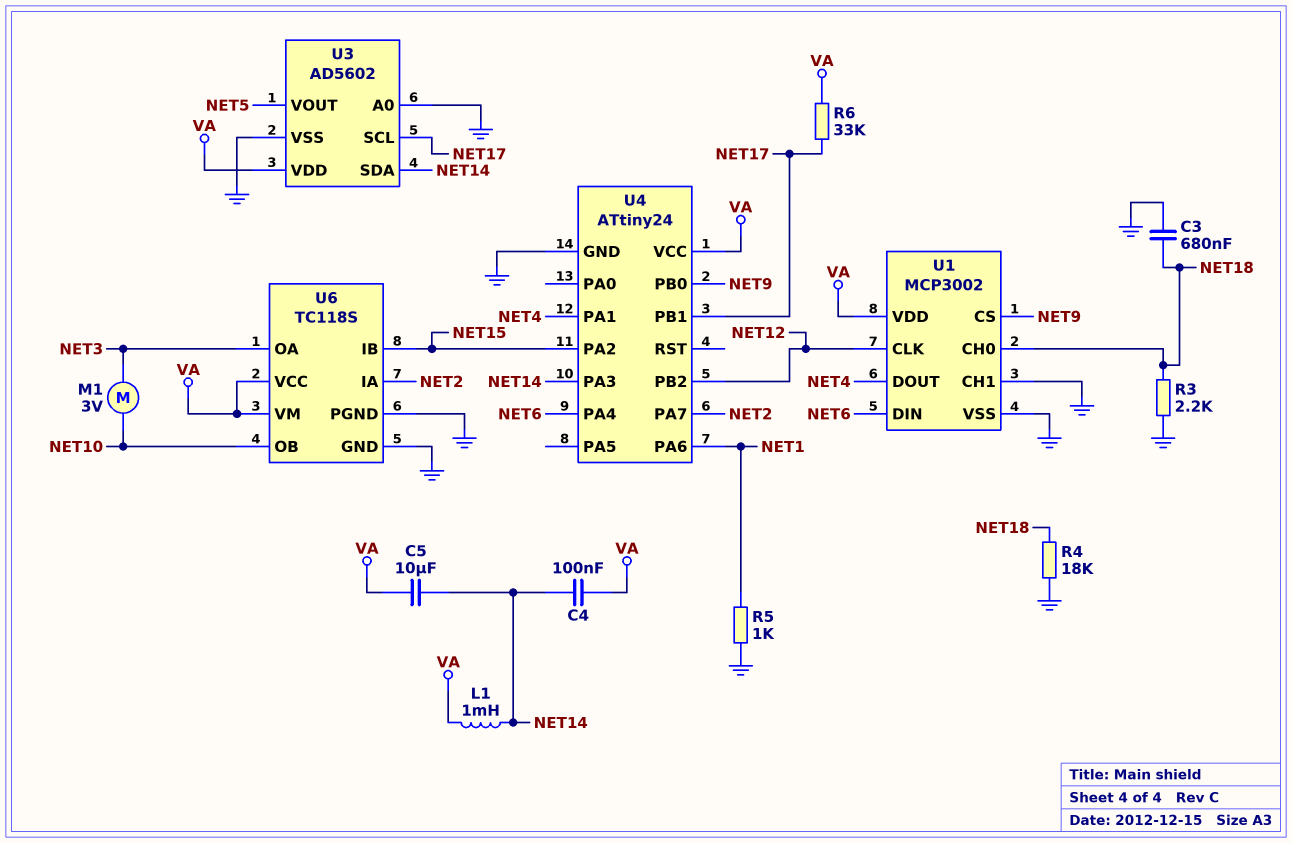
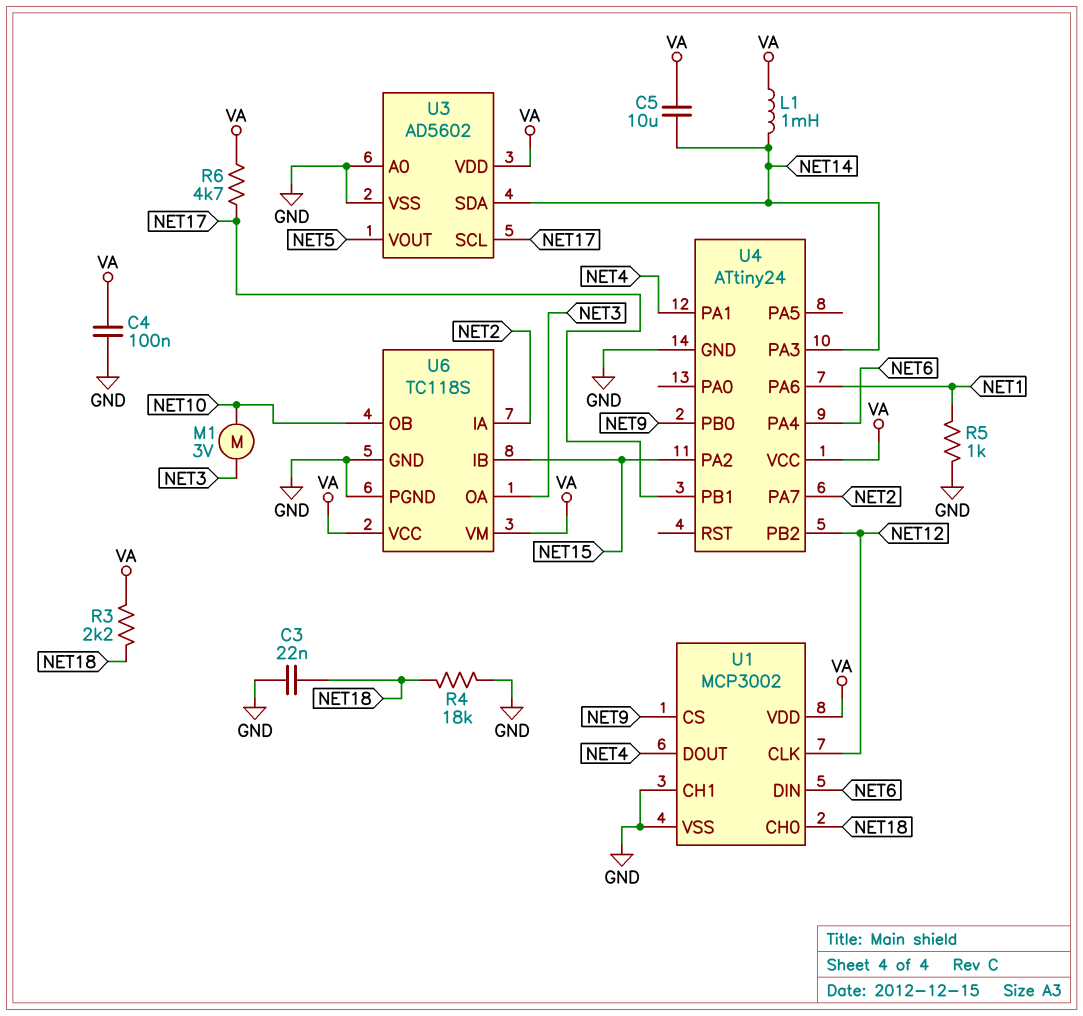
C3: 680nF (GND, NET18) -> 22nF (GND, NET18)
C4: 100nF (NET14, VA) -> 100nF (GND, VA)
R3: 2.2k (GND, NET18) -> 2.2k (NET18, VA)
R6: 33k (NET17, VA) -> 4.7k (NET17, VA)

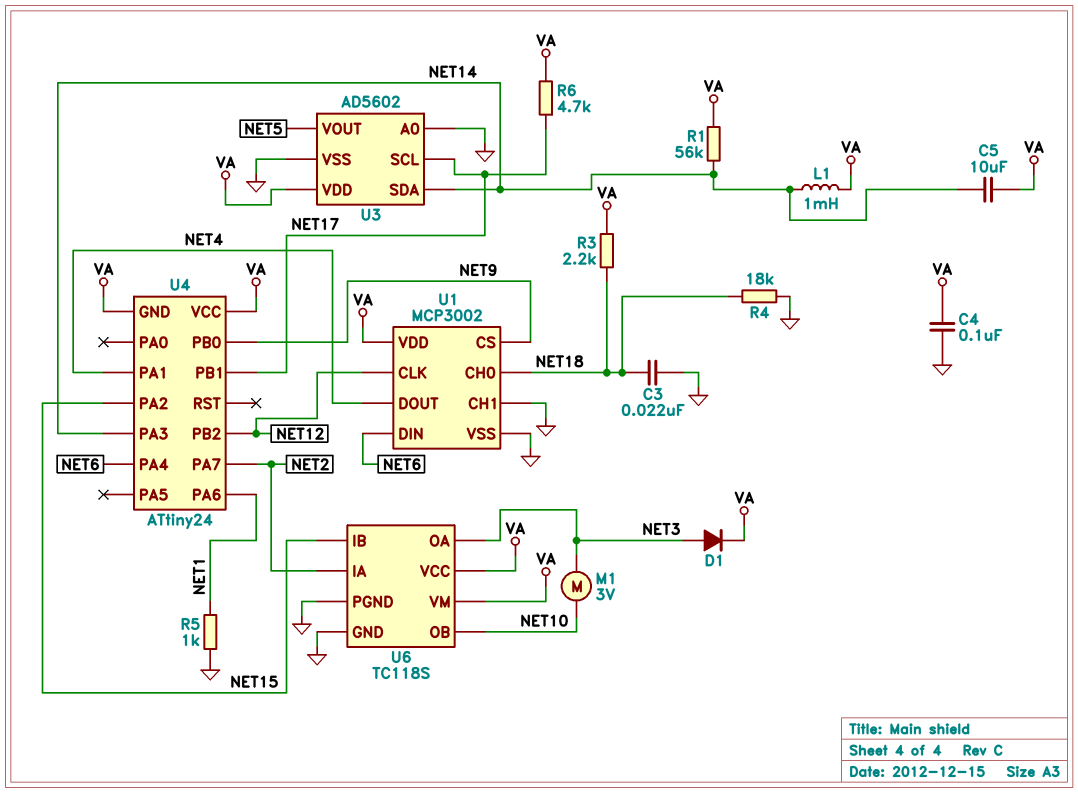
D1: none -> diode (A NET3, K VA)
R1: none -> 56k (NET14, VA)
U4 pin GND: GND -> VA

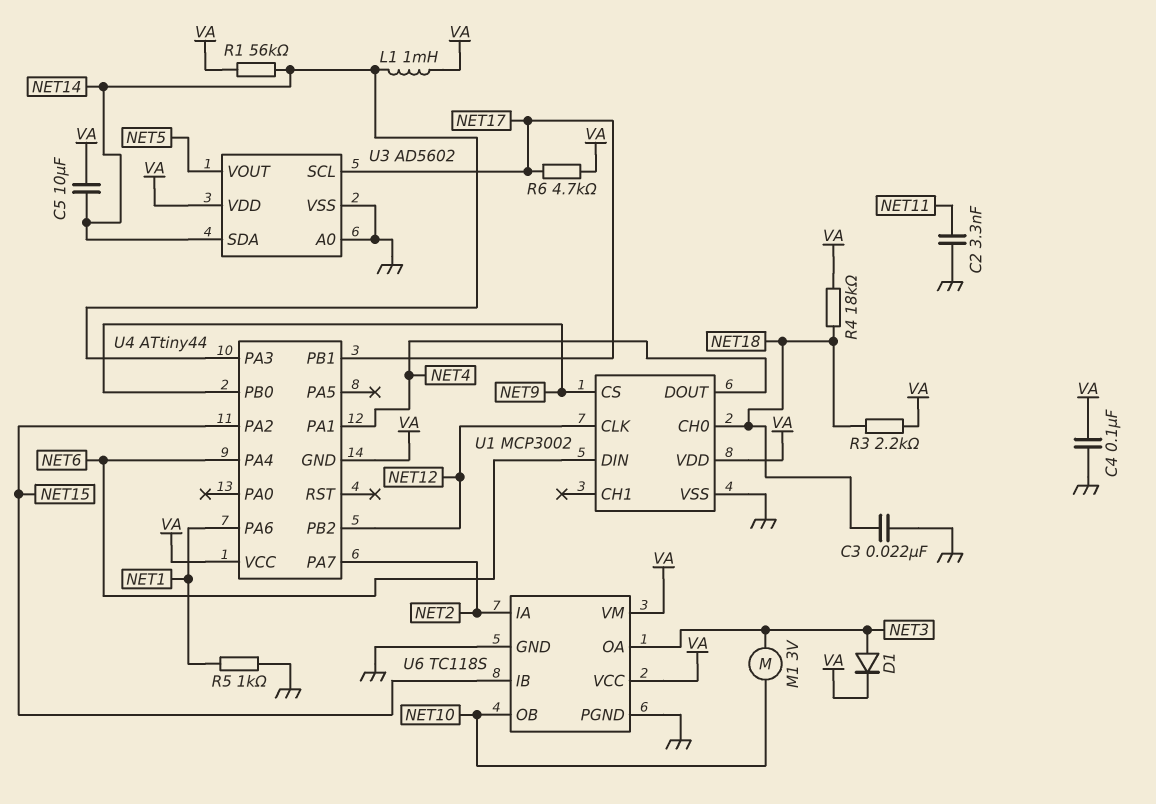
C2: none -> 3.3nF (GND, NET11)
R4: 18k (GND, NET18) -> 18k (NET18, VA)
U1 pin CH1: GND -> none
U4: ATtiny24 -> ATtiny44

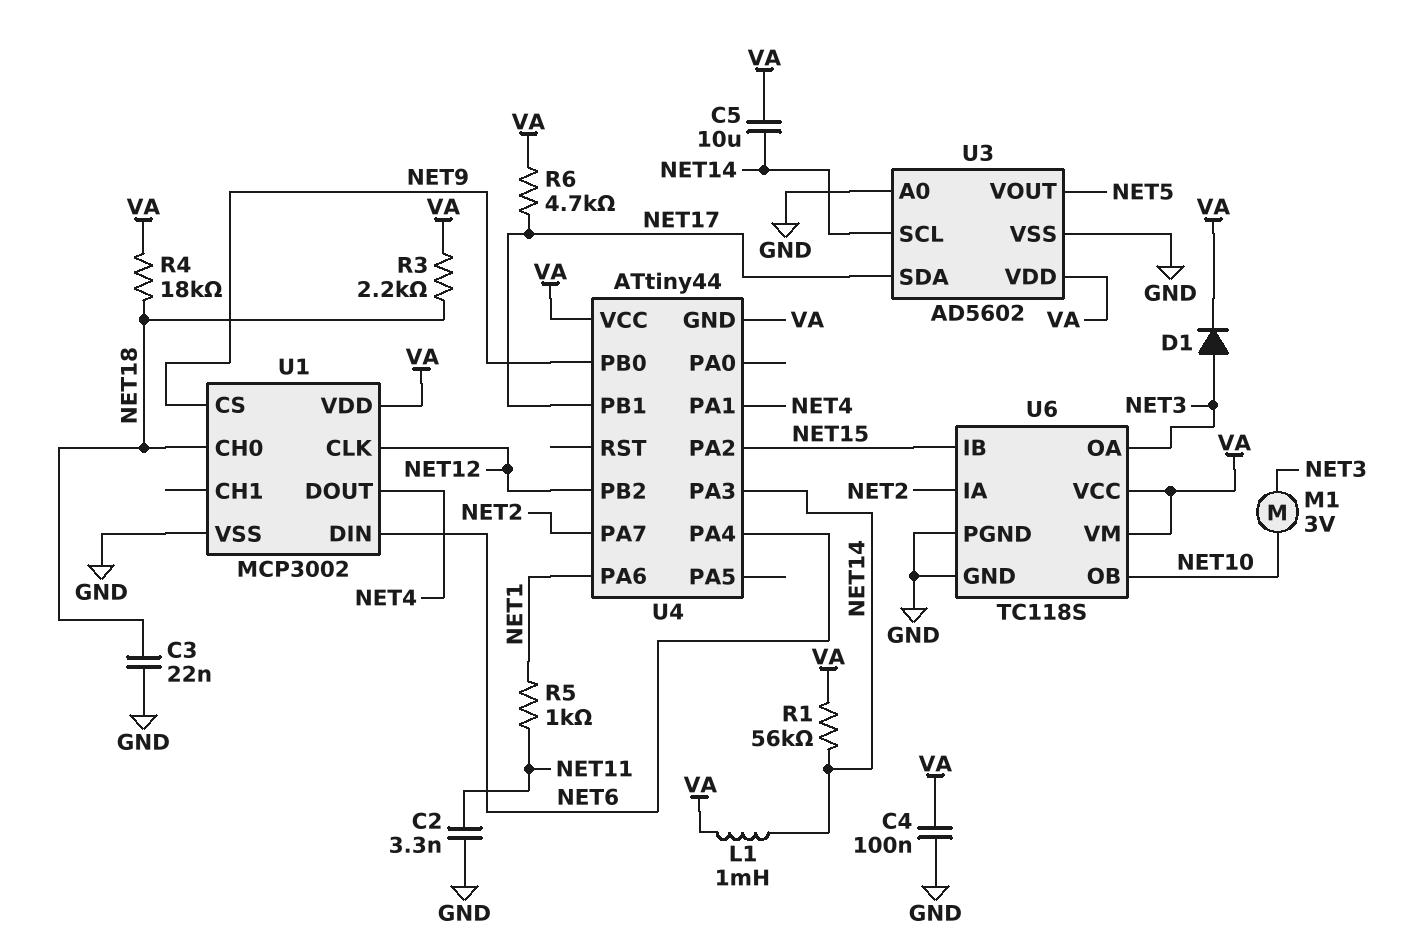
R5: 1k (GND, NET1) -> 1k (NET1, NET11)
U3 pin SCL: NET17 -> NET14
U3 pin SDA: NET14 -> NET17

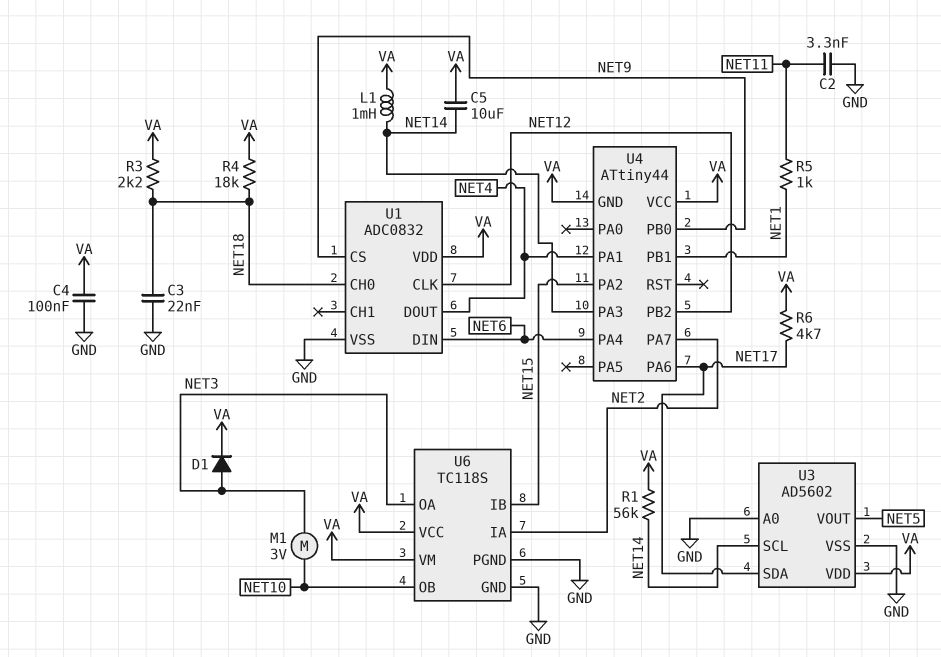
U1: MCP3002 -> ADC0832
U4 pin PA6: NET1 -> NET17
U4 pin PB1: NET17 -> NET1

